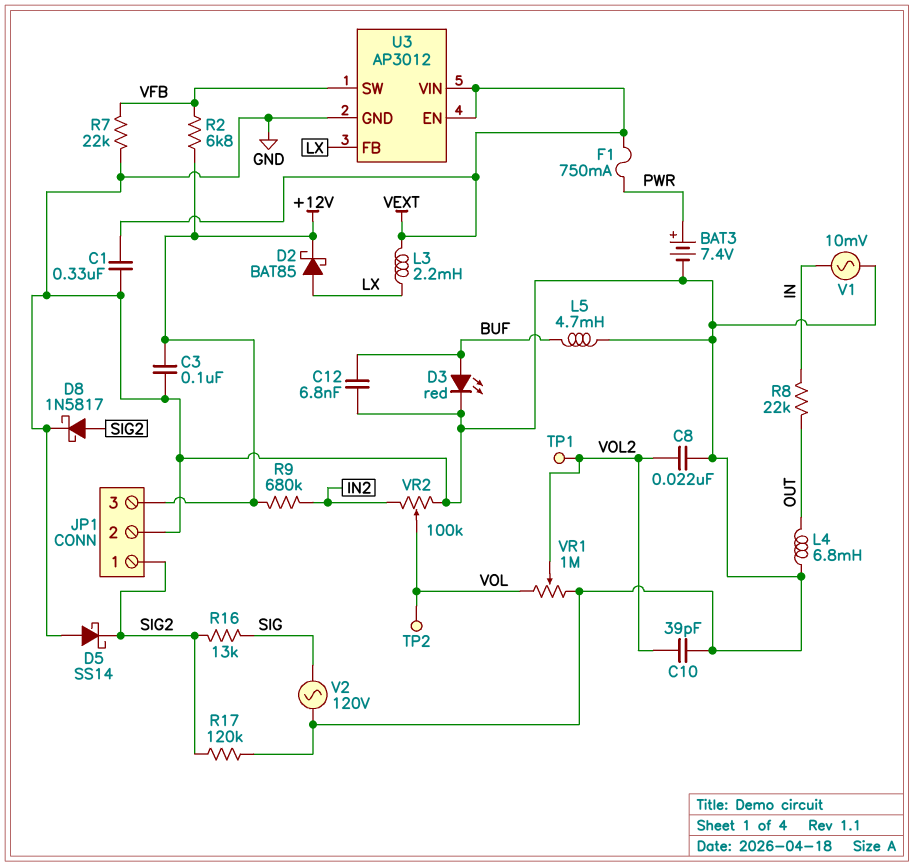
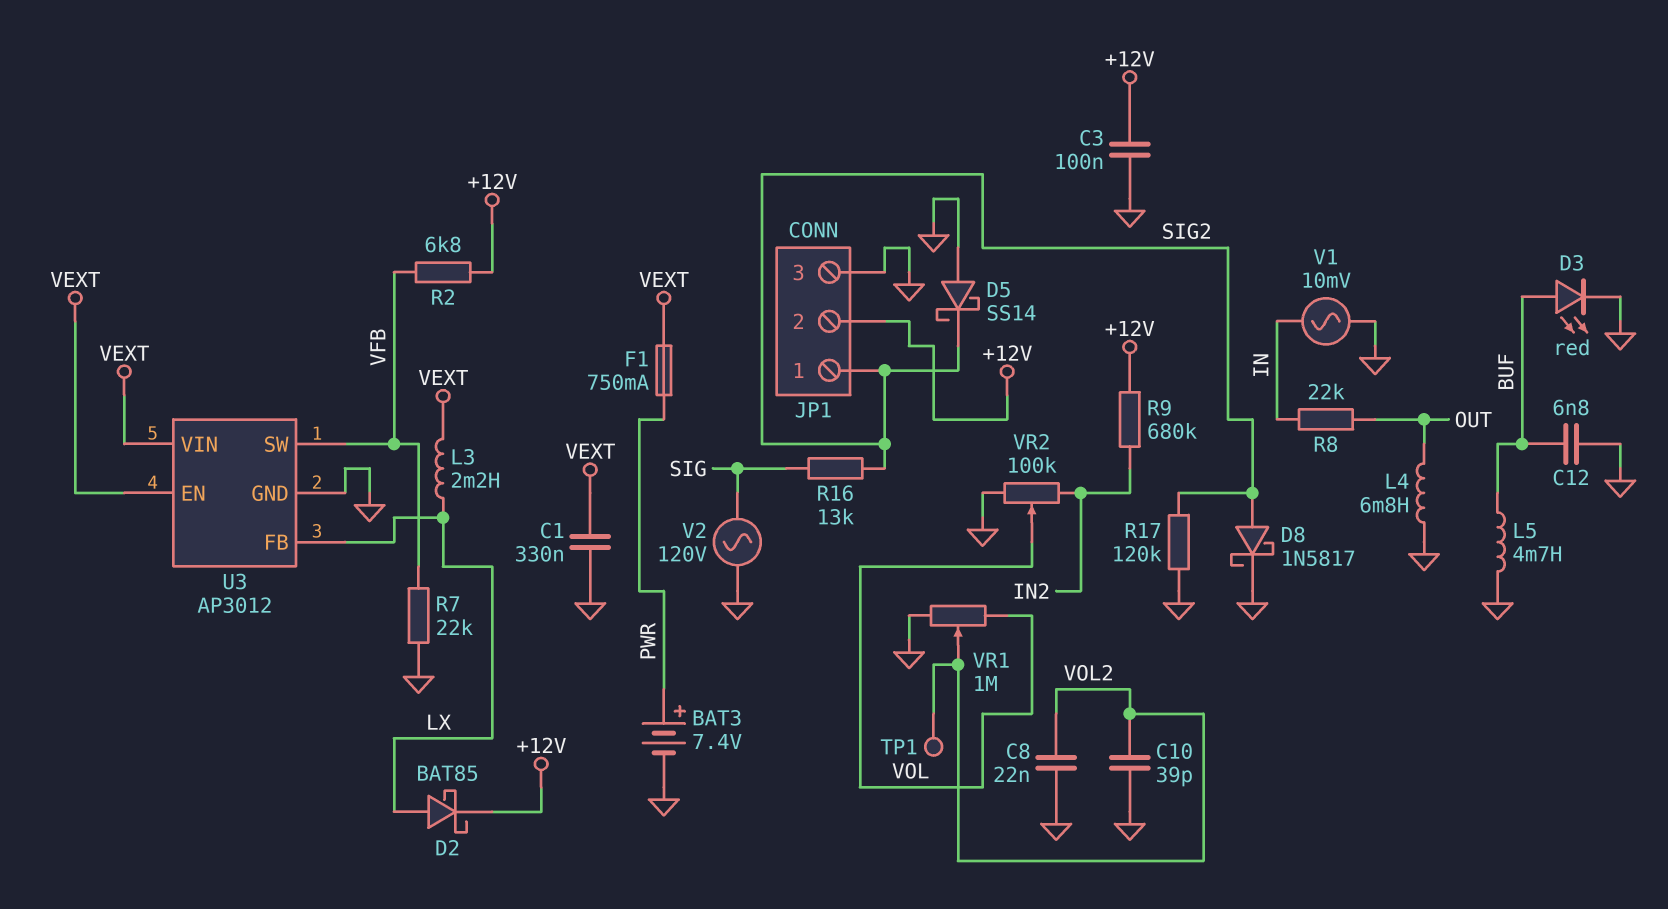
JP1 pin 2: GND -> +12V
JP1 pin 3: +12V -> GND
TP2: test point (VOL) -> none

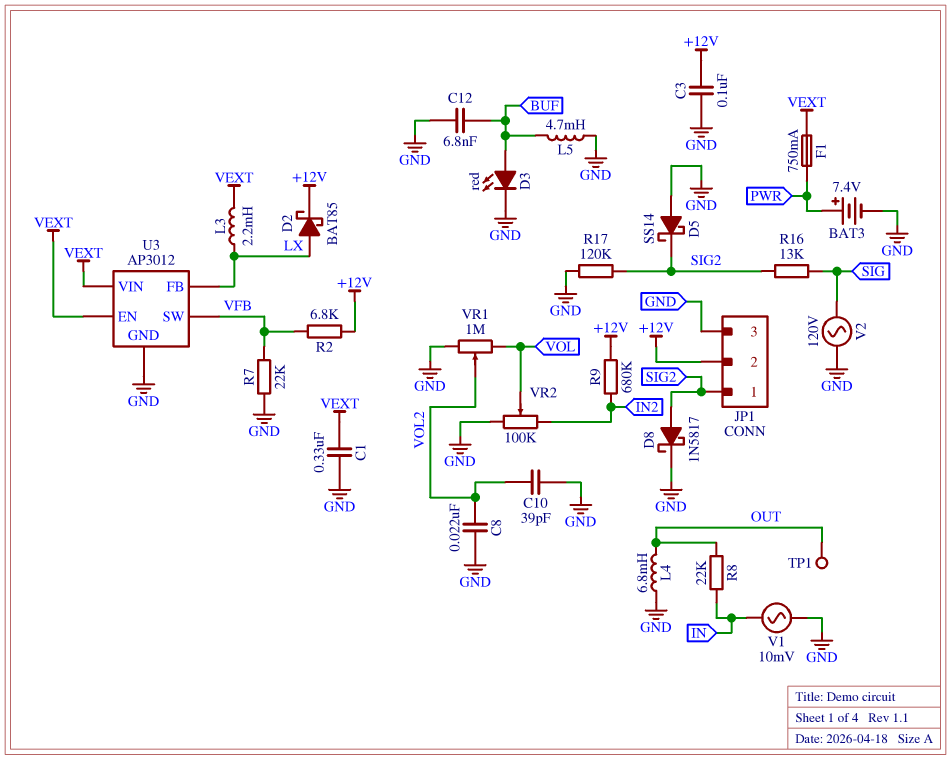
TP1: test point (VOL2) -> test point (OUT)

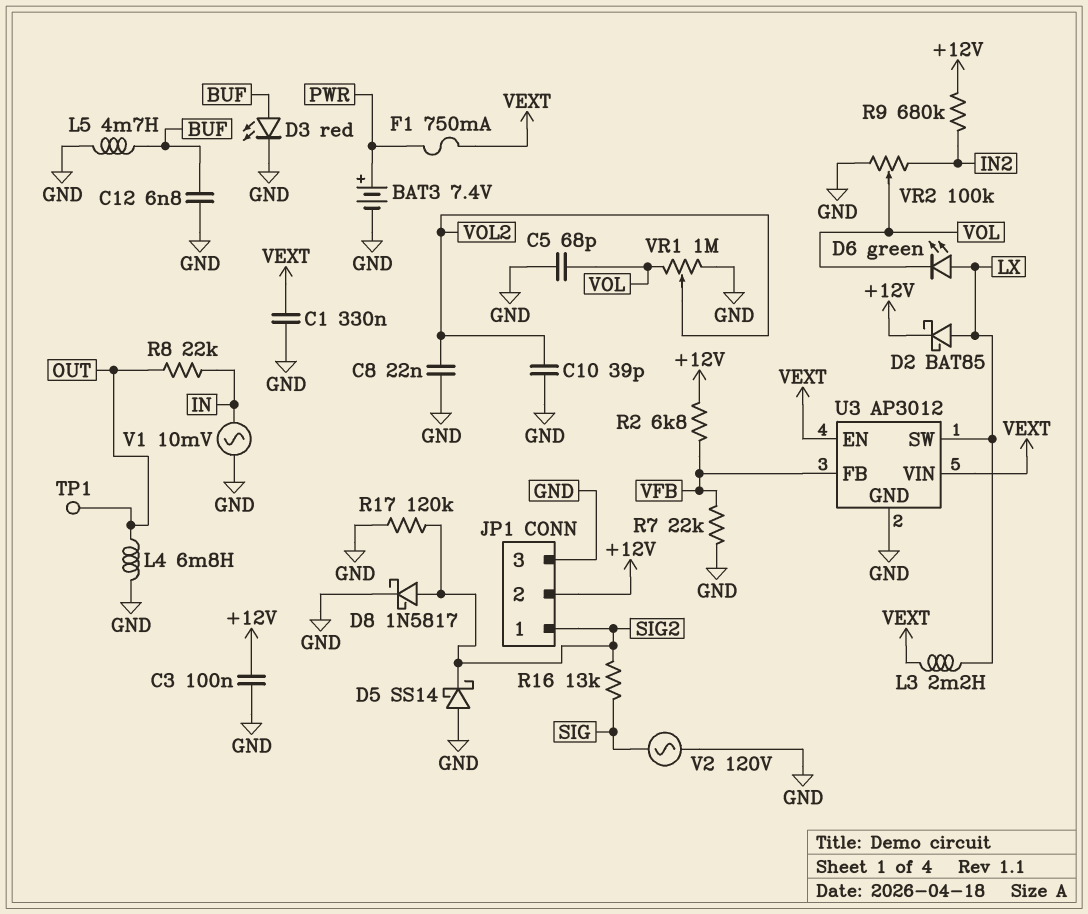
C5: none -> 68pF (GND, VOL)
D6: none -> LED green (A LX, K VOL)
U3 pin FB: LX -> VFB
U3 pin SW: VFB -> LX

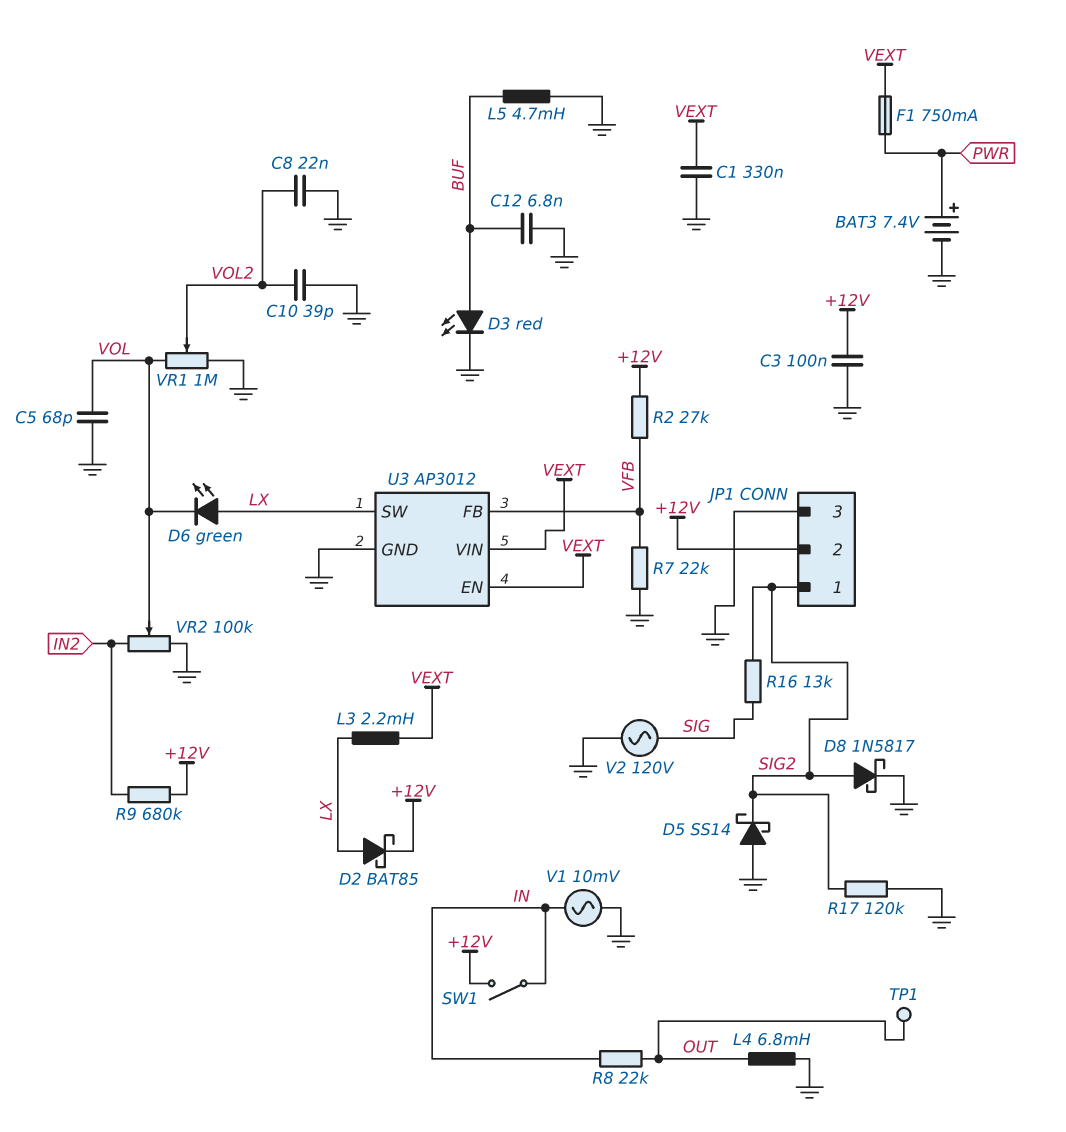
R2: 6.8k (+12V, VFB) -> 27k (+12V, VFB)
SW1: none -> switch (+12V, IN)

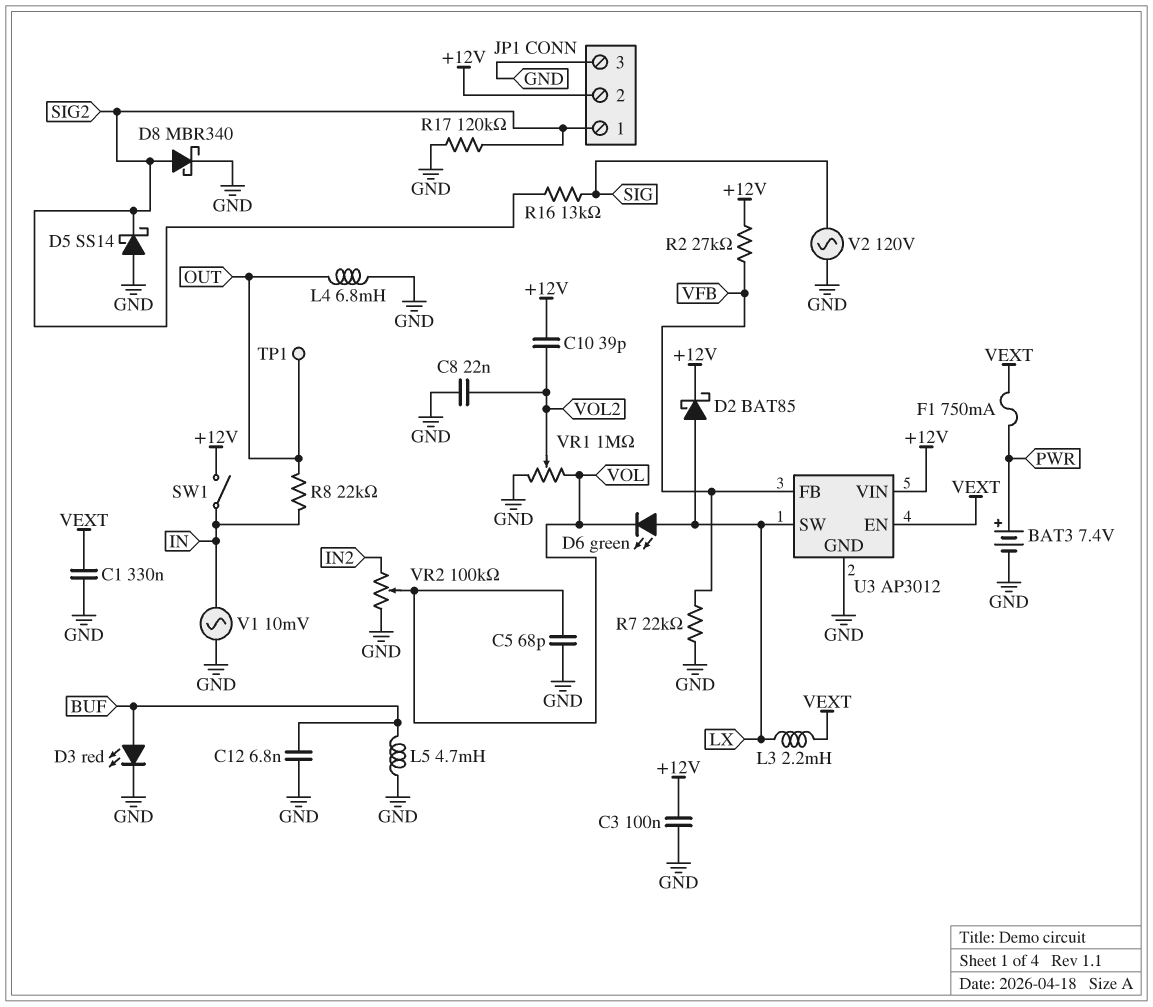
C10: 39pF (GND, VOL2) -> 39pF (+12V, VOL2)
D8: schottky 1N5817 (A SIG2, K GND) -> schottky MBR340 (A SIG2, K GND)
R9: 680k (+12V, IN2) -> none
U3 pin VIN: VEXT -> +12V

